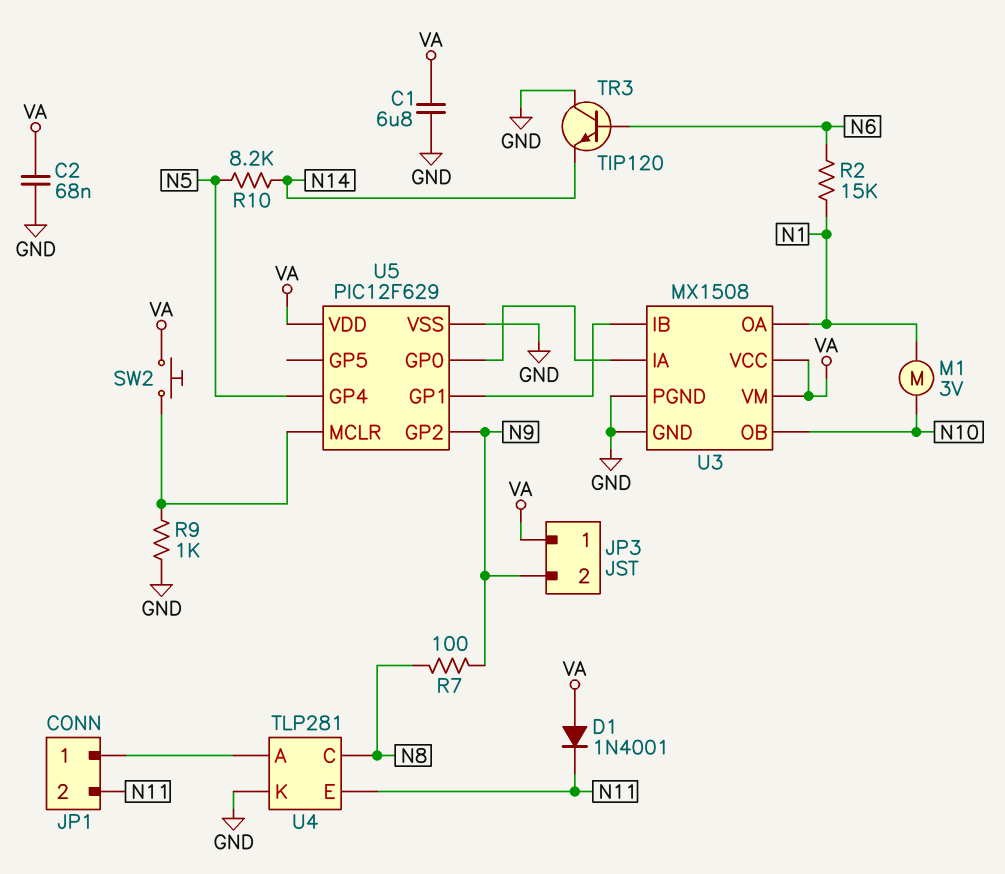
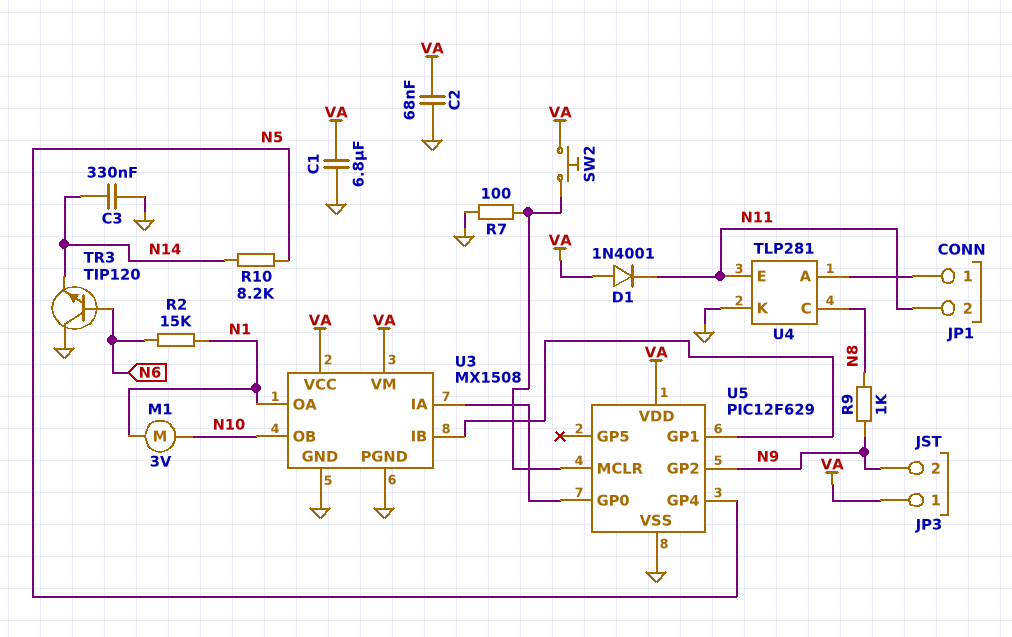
C3: none -> 330nF (GND, N14)
R7: 100 (N8, N9) -> 100 (GND, U5/MCLR)
R9: 1k (GND, U5/MCLR) -> 1k (N8, N9)

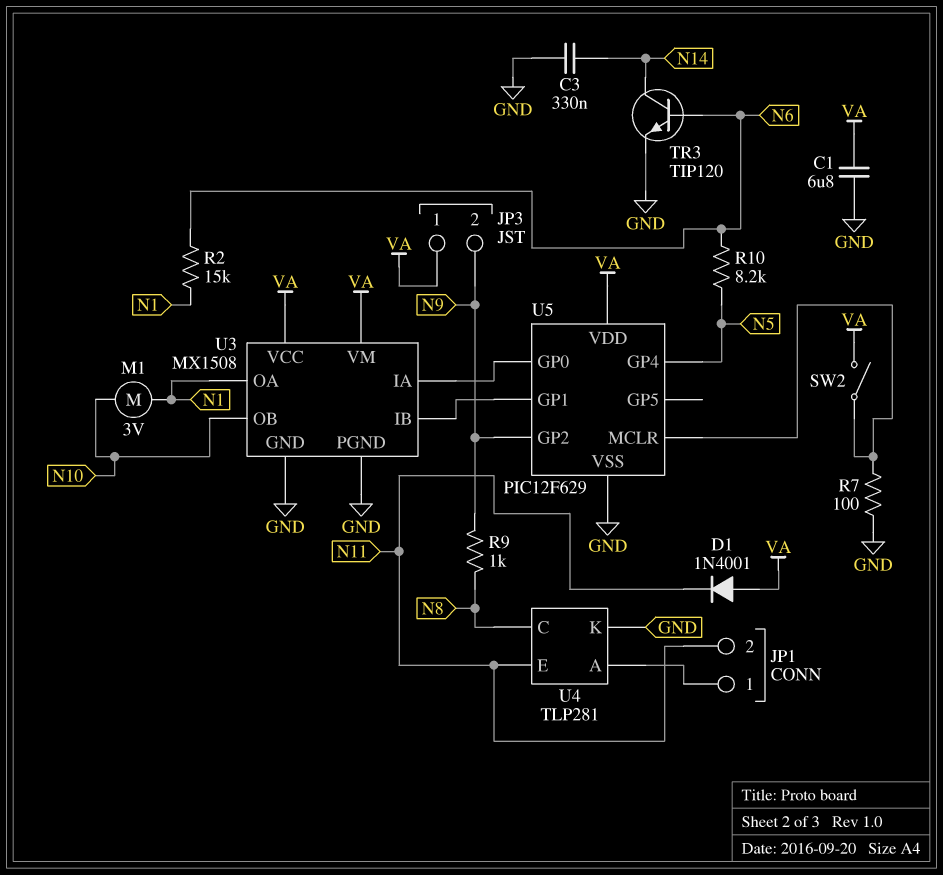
C2: 68nF (GND, VA) -> none
R10: 8.2k (N5, N14) -> 8.2k (N5, N6)
SW2: button (U5/MCLR, VA) -> switch (U5/MCLR, VA)
TR3: NPN TIP120 (B N6, C GND, E N14) -> NPN TIP120 (B N6, C N14, E GND)

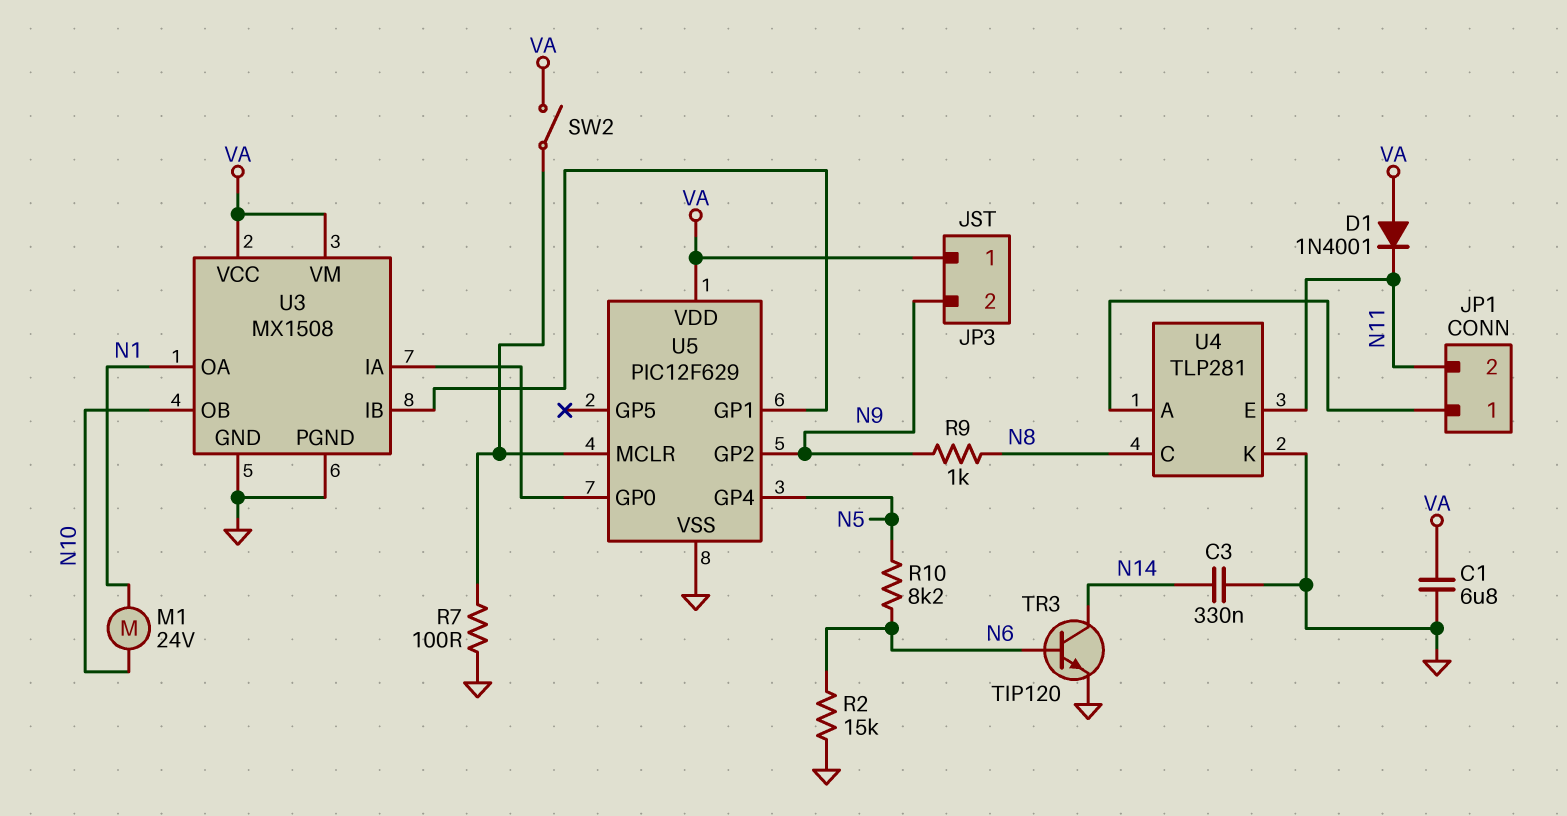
M1: motor 3V (N1, N10) -> motor 24V (N1, N10)
R2: 15k (N1, N6) -> 15k (GND, N6)

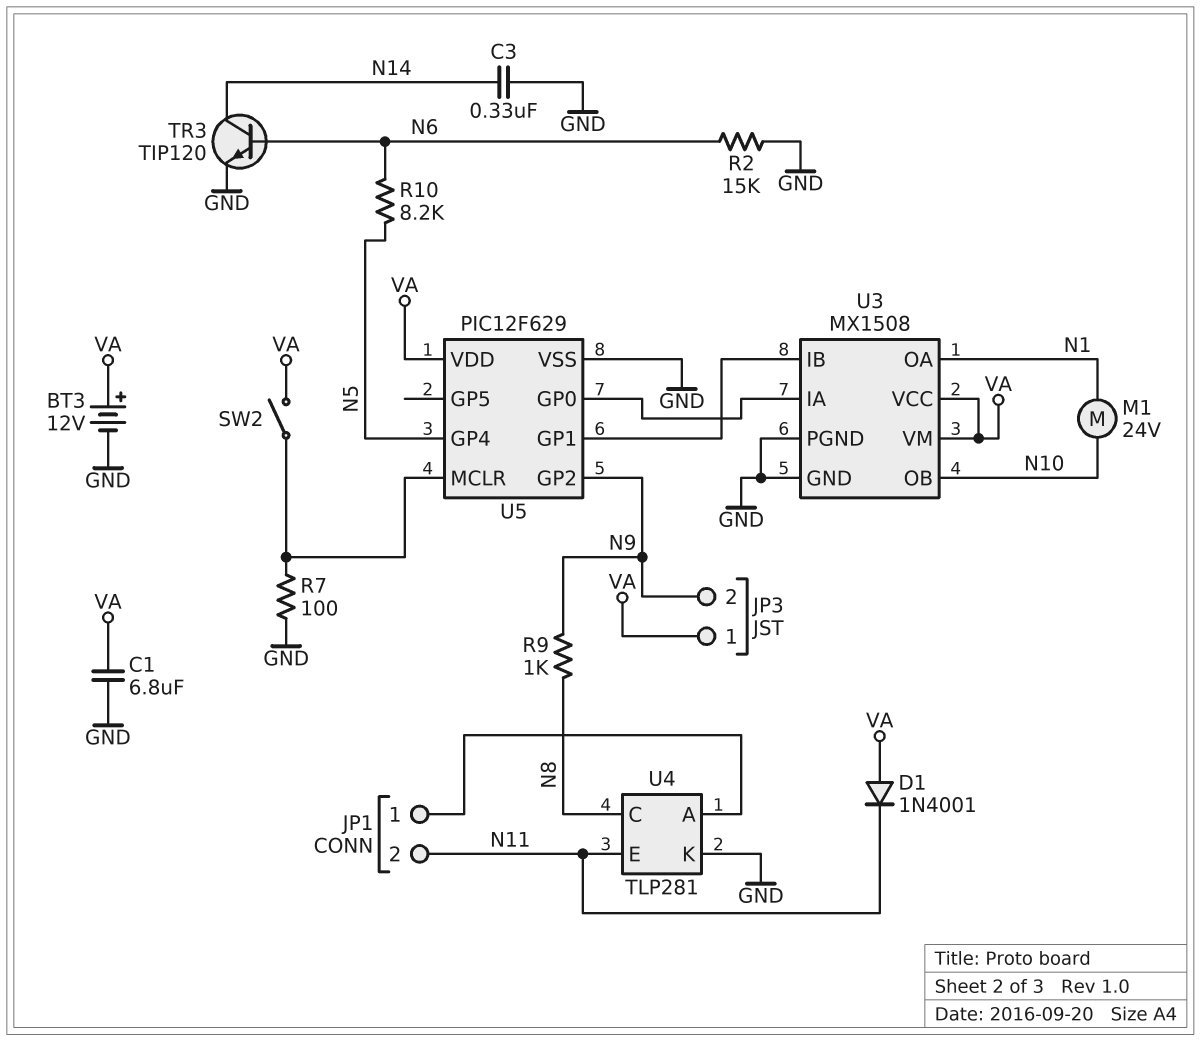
BT3: none -> 12V (plus VA, minus GND)

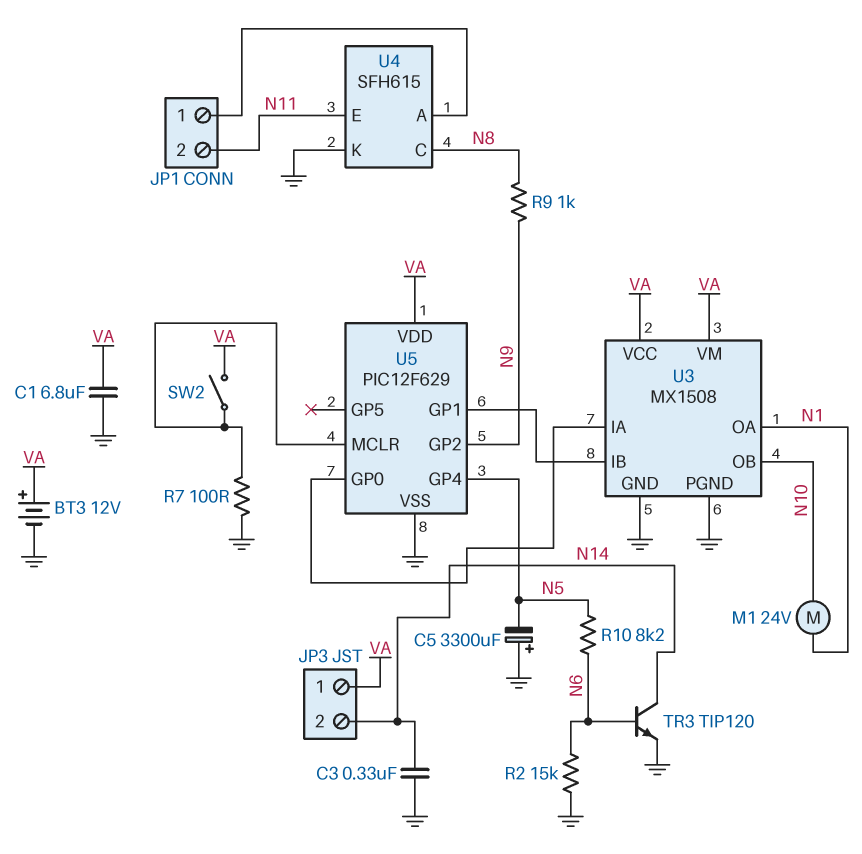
C5: none -> 3300uF (plus GND, minus N5)
D1: diode 1N4001 (A VA, K N11) -> none
JP3 pin 2: N9 -> N14
U4: TLP281 -> SFH615

